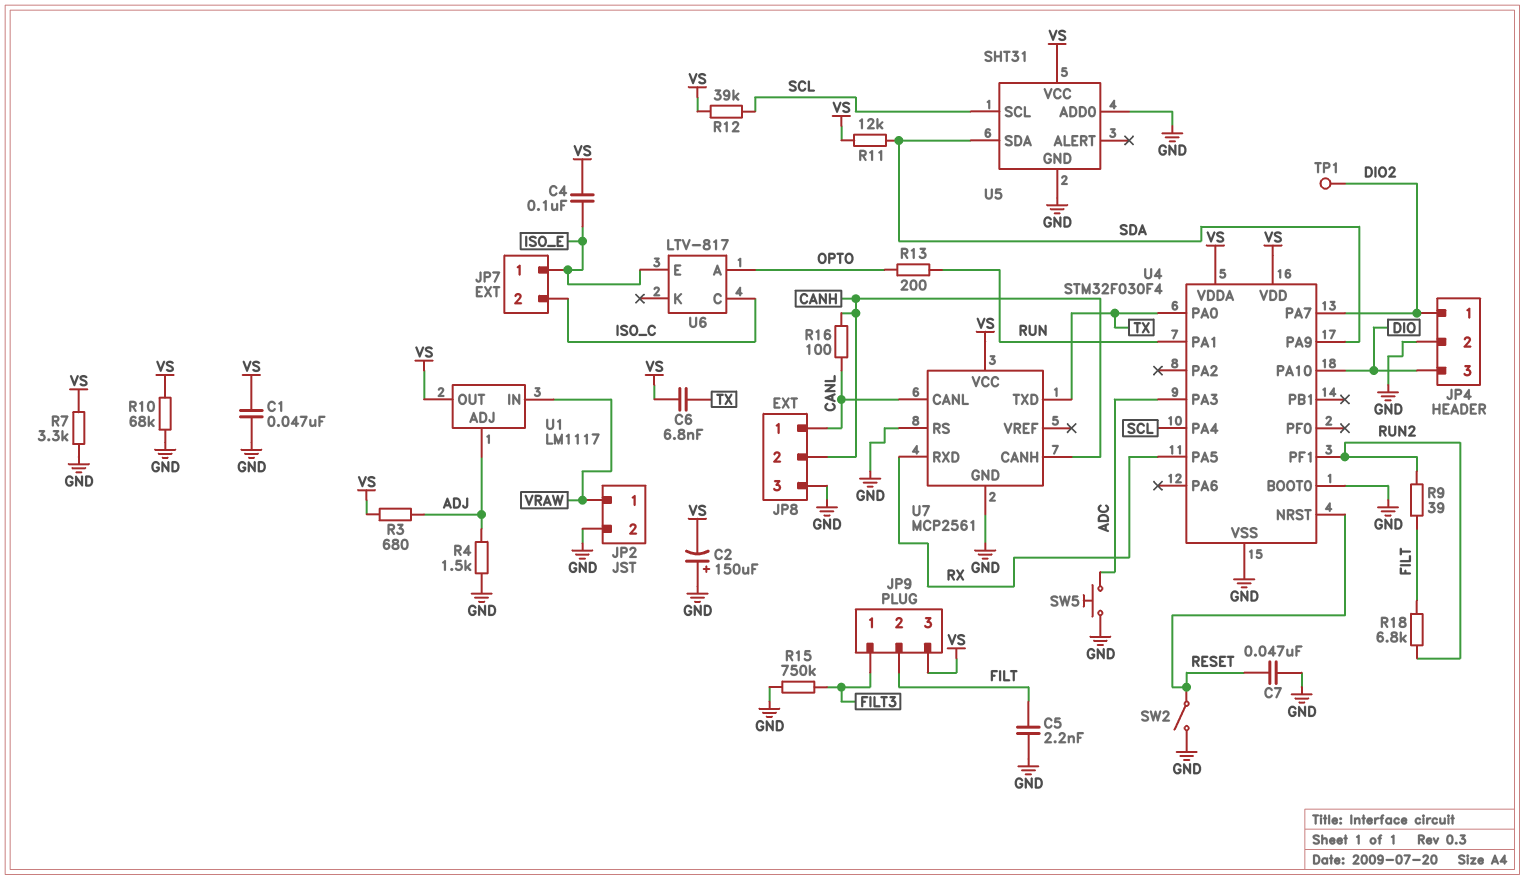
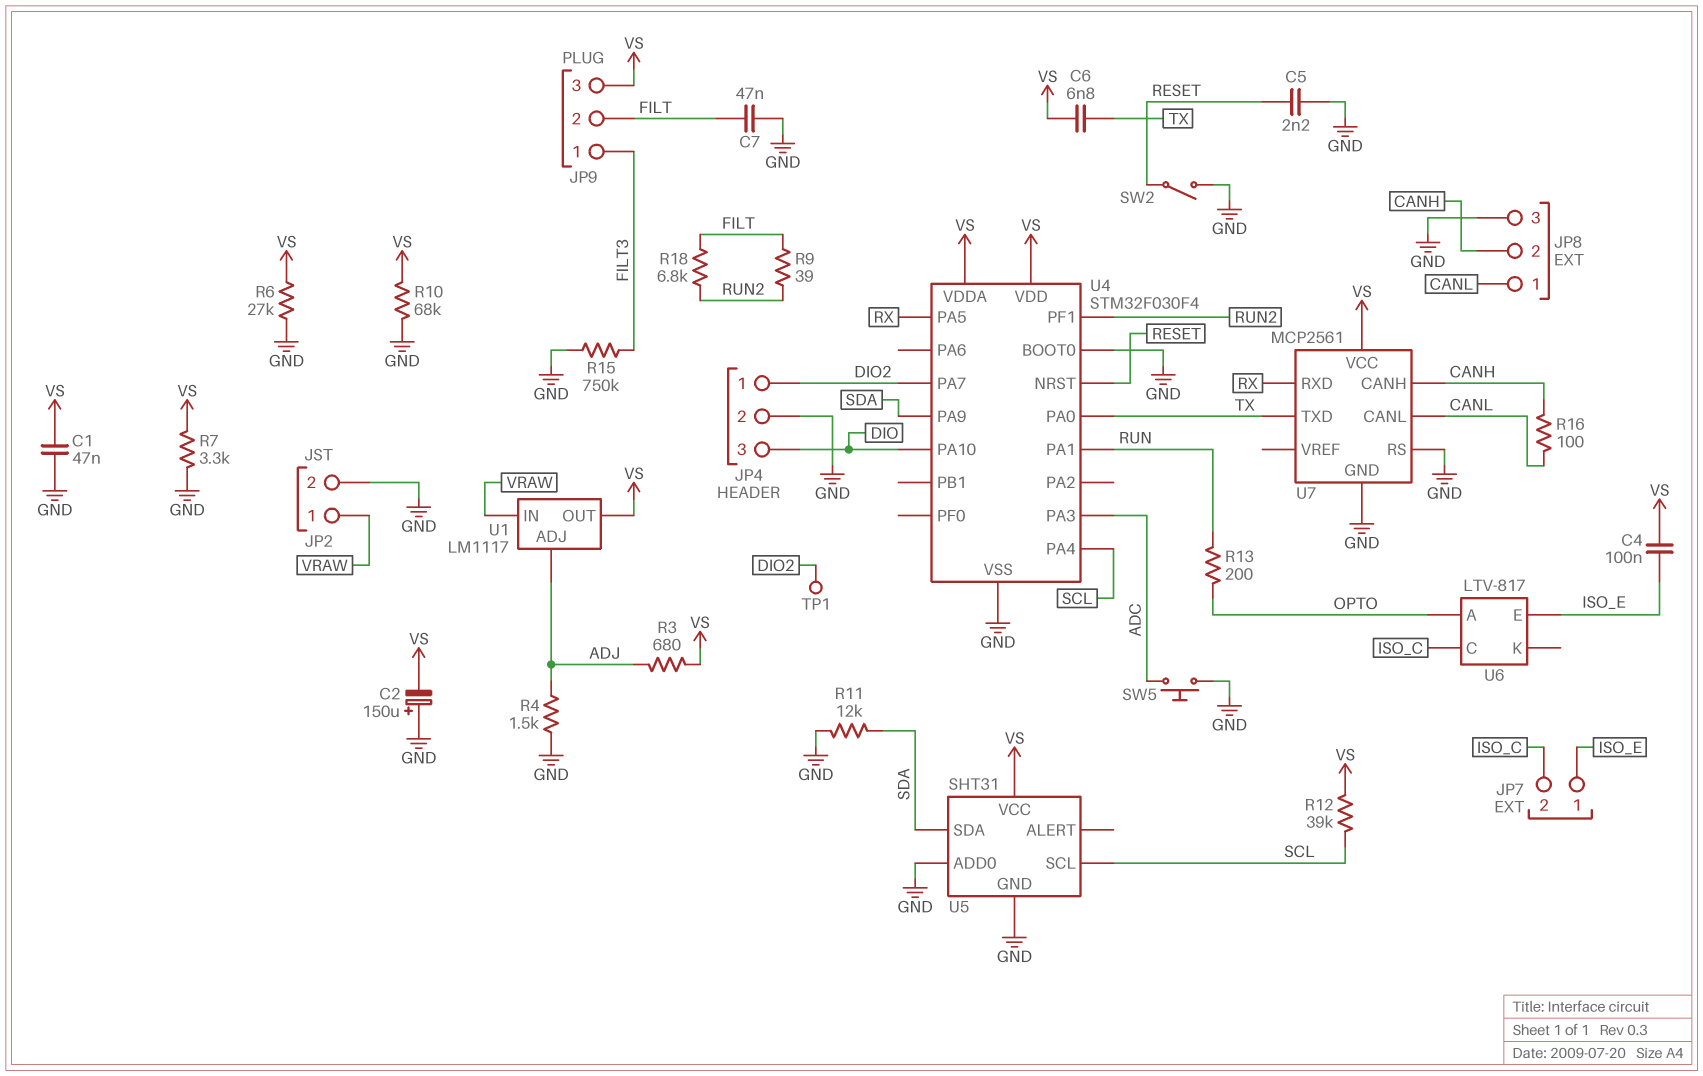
C5: 2.2nF (FILT, GND) -> 2.2nF (GND, RESET)
C7: 47nF (GND, RESET) -> 47nF (FILT, GND)
R6: none -> 27k (GND, VS)
R11: 12k (SDA, VS) -> 12k (GND, SDA)

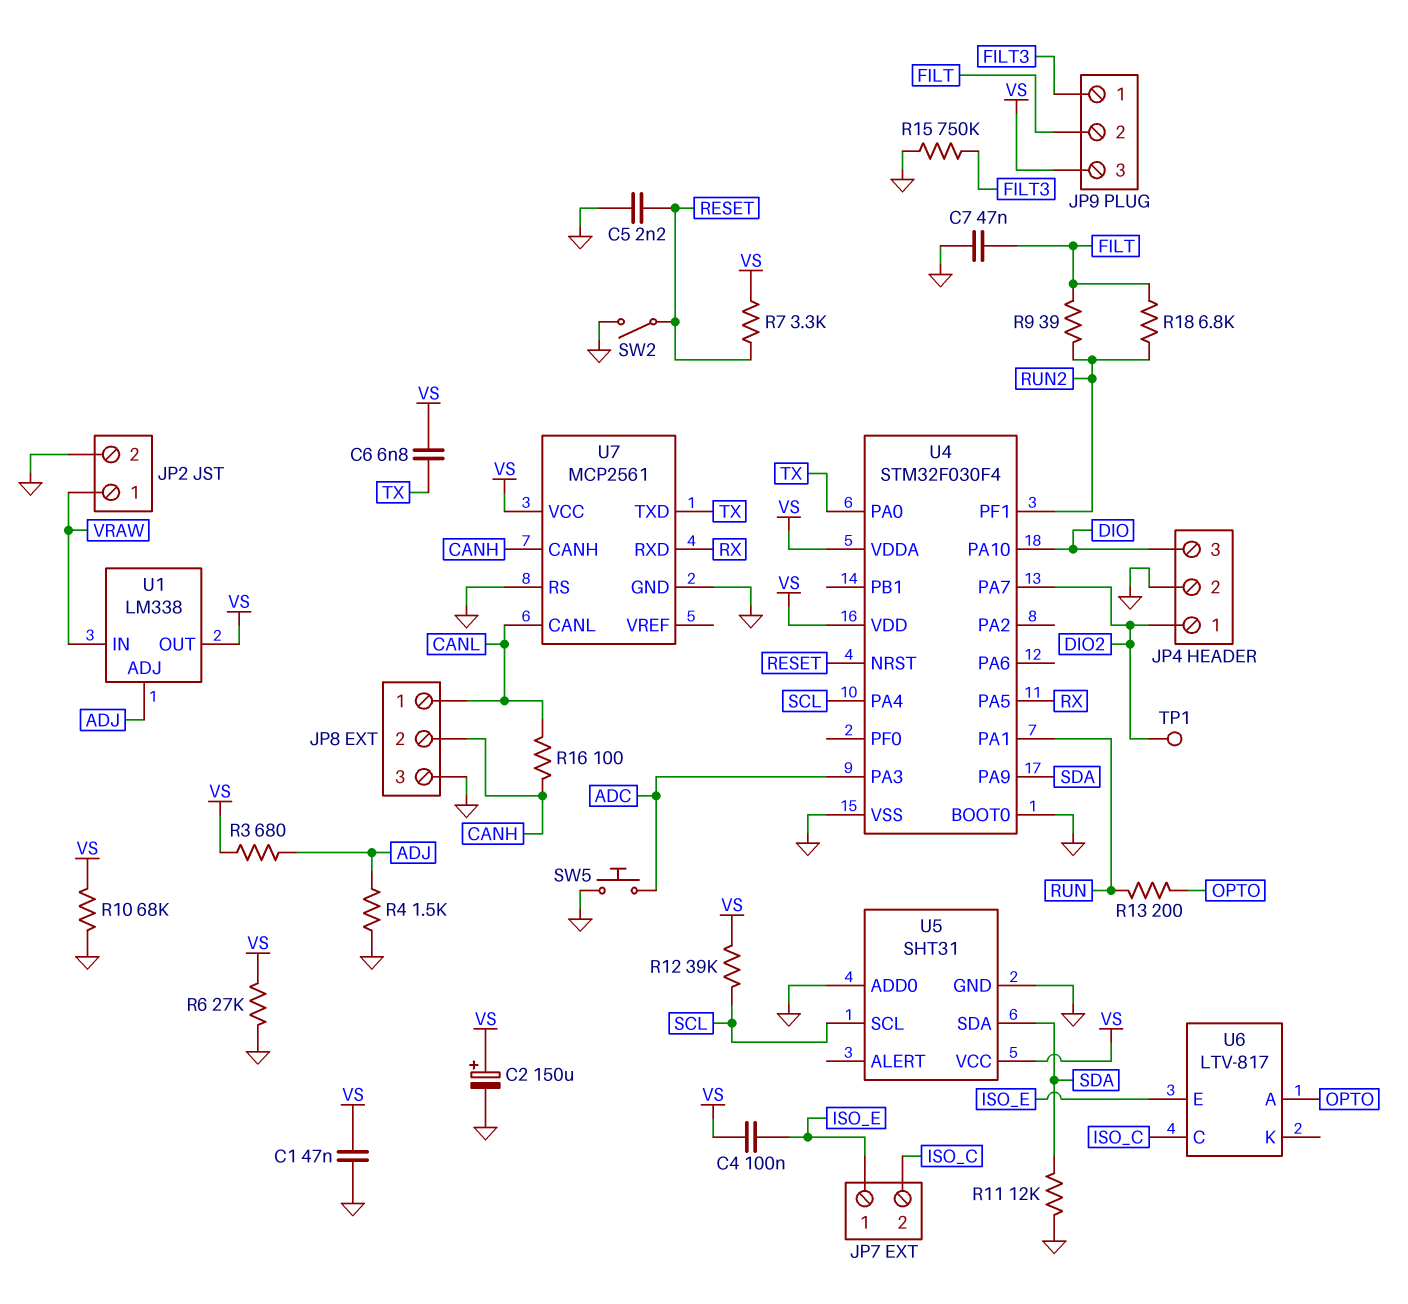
C2: 150uF (plus GND, minus VS) -> 150uF (plus VS, minus GND)
R7: 3.3k (GND, VS) -> 3.3k (RESET, VS)
U1: LM1117 -> LM338

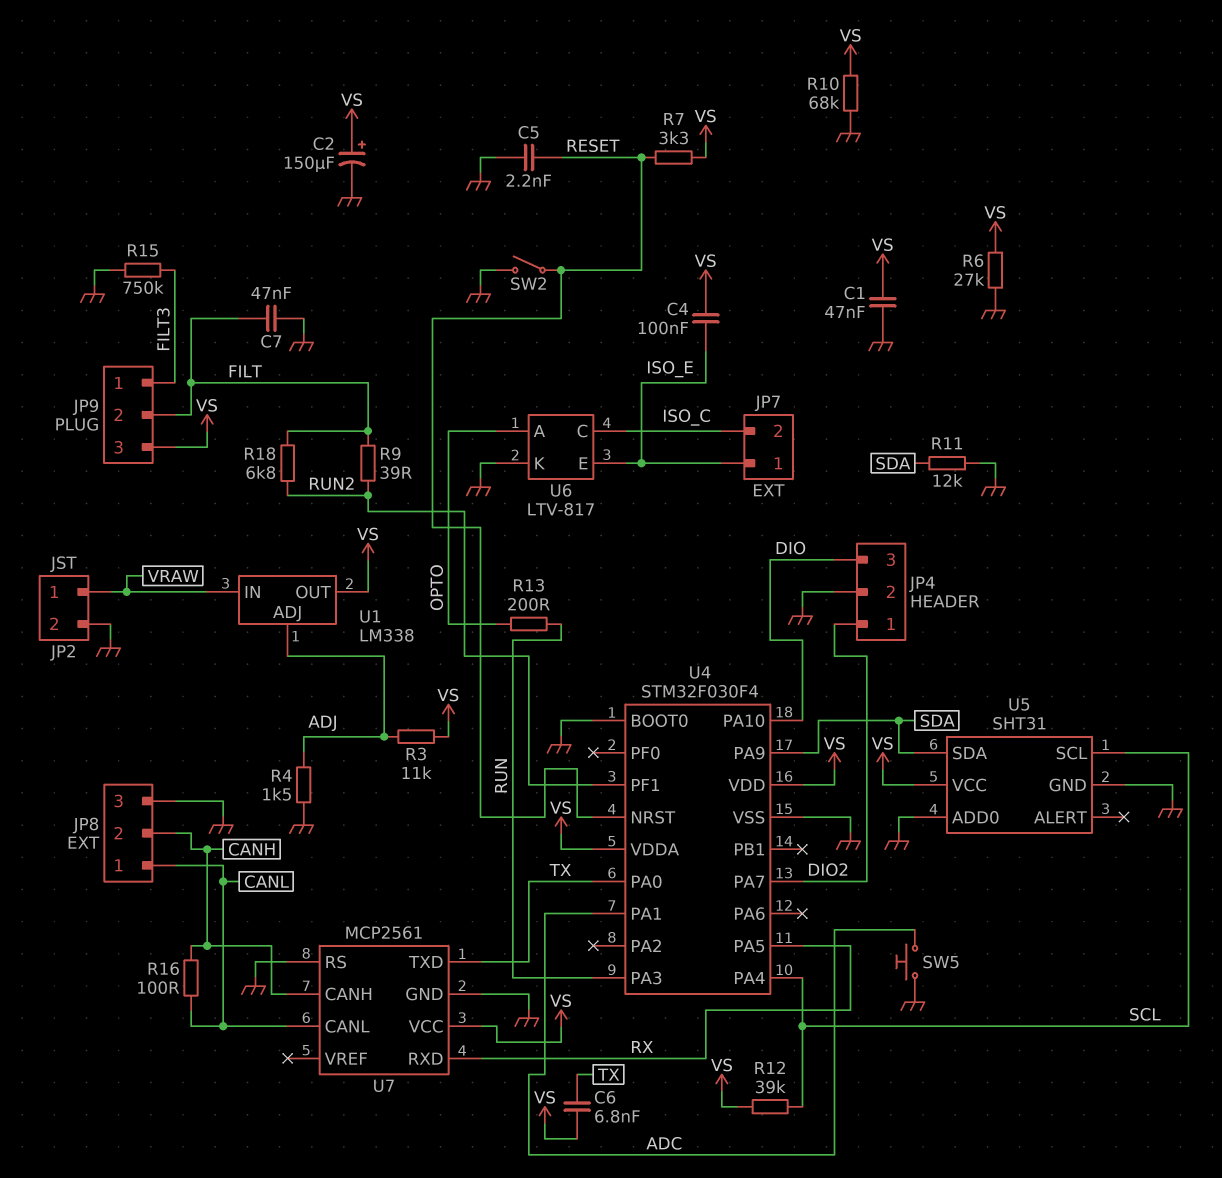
R3: 680 (ADJ, VS) -> 11k (ADJ, VS)
TP1: test point (DIO2) -> none
U4 pin PA1: RUN -> ADC
U4 pin PA3: ADC -> RUN
U6 pin K: none -> GND

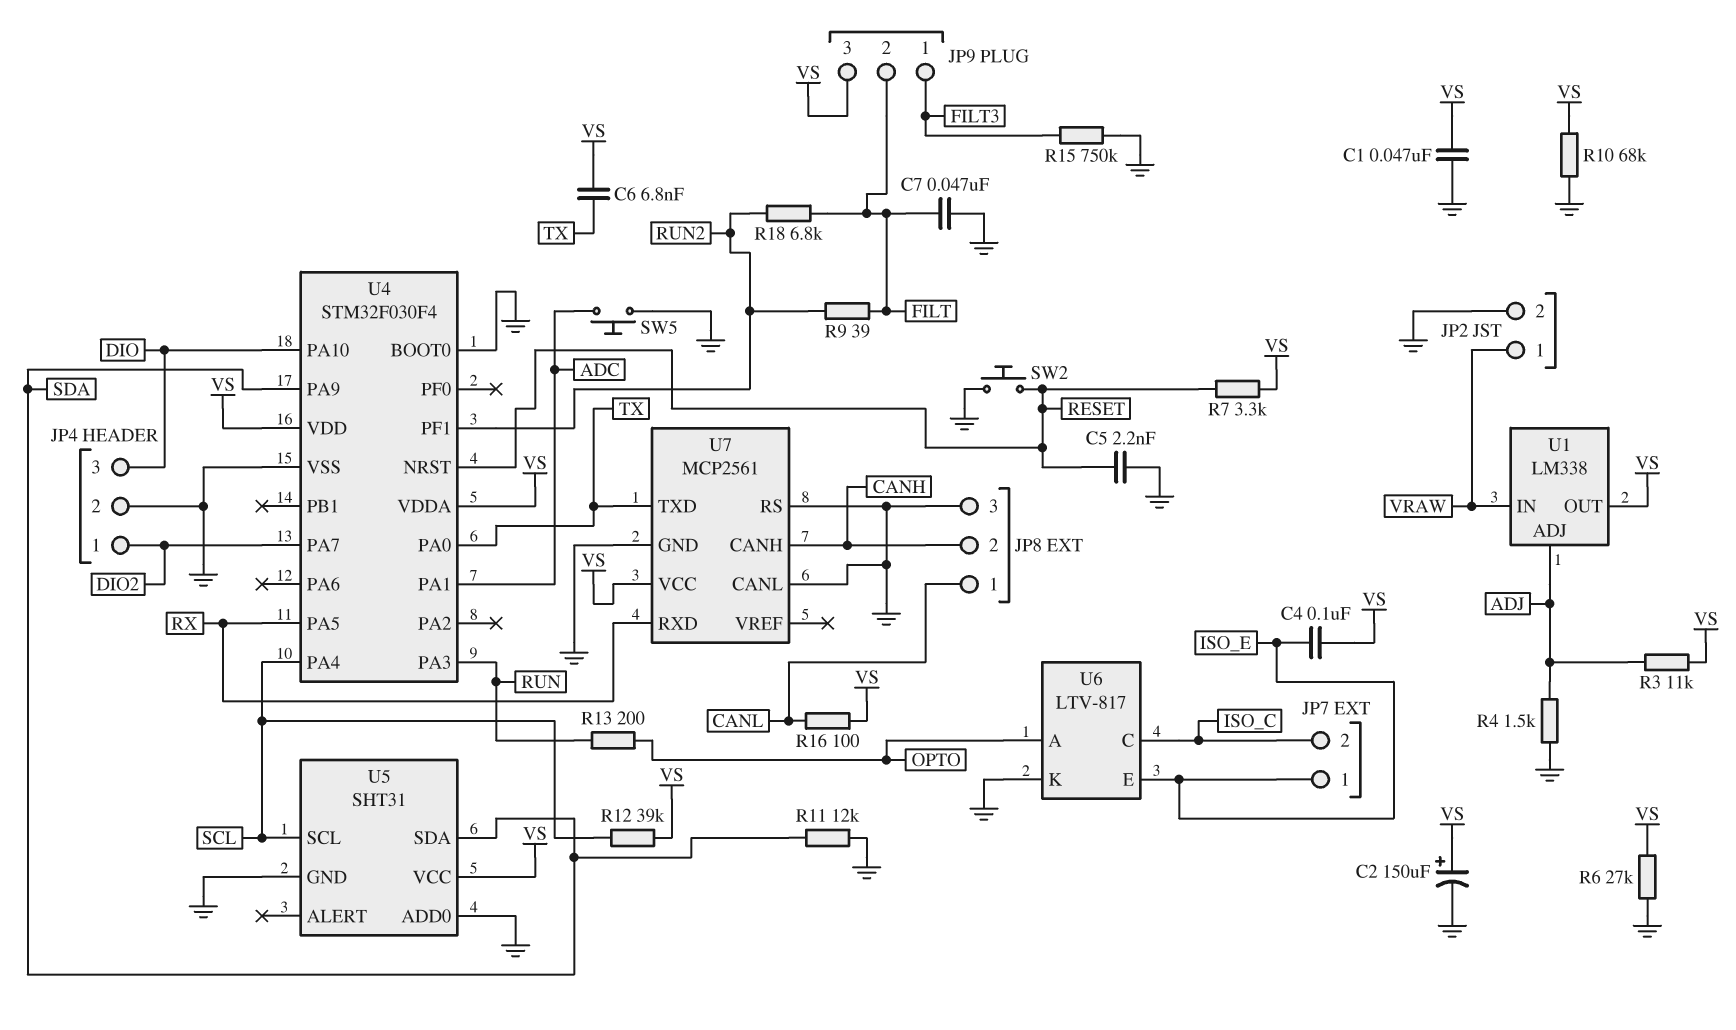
R16: 100 (CANH, CANL) -> 100 (CANL, VS)
SW2: switch (GND, RESET) -> button (GND, RESET)
U7 pin CANL: CANL -> GND

